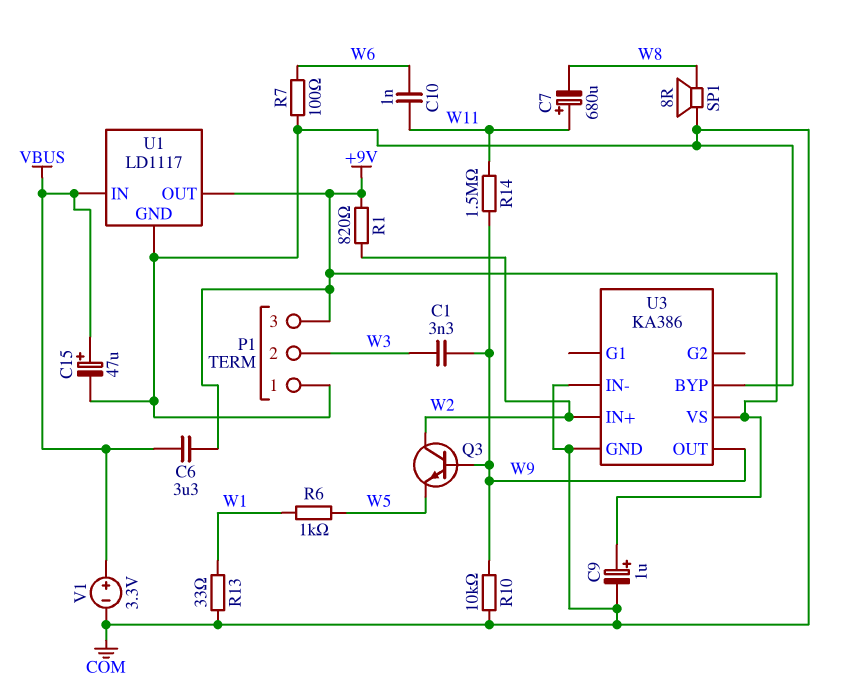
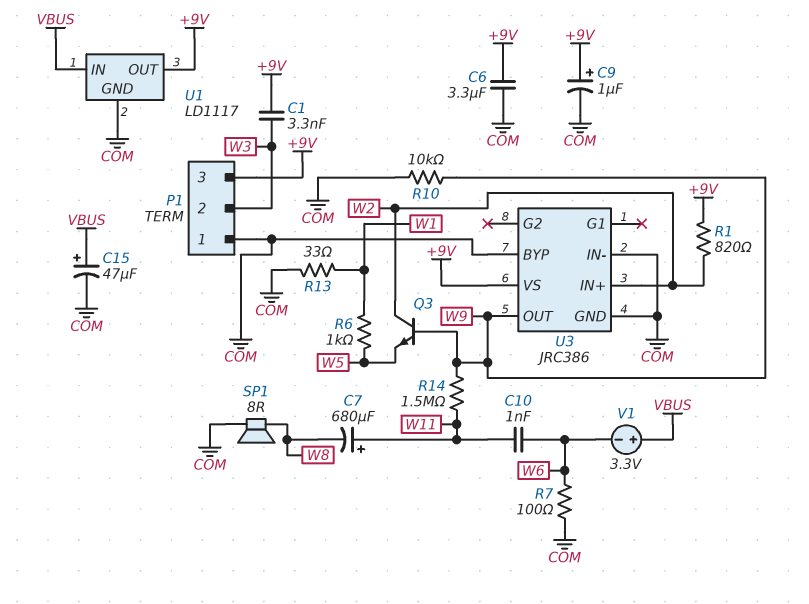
C1: 3.3nF (W3, W9) -> 3.3nF (+9V, W3)
C6: 3.3uF (+9V, VBUS) -> 3.3uF (+9V, COM)
U3: KA386 -> JRC386
V1: 3.3V (plus VBUS, minus COM) -> 3.3V (plus VBUS, minus W6)

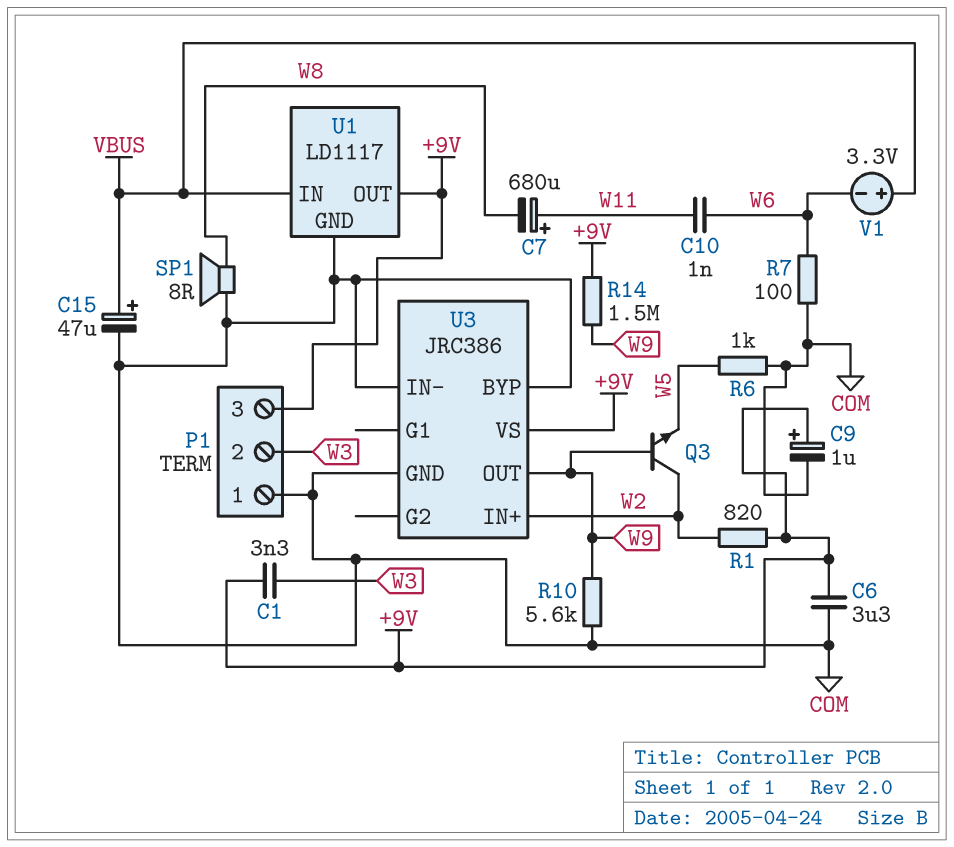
R6: 1k (W1, W5) -> 1k (COM, W5)
R10: 10k (COM, W9) -> 5.6k (COM, W9)
R13: 33 (COM, W1) -> none
R14: 1.5M (W9, W11) -> 1.5M (+9V, W9)

